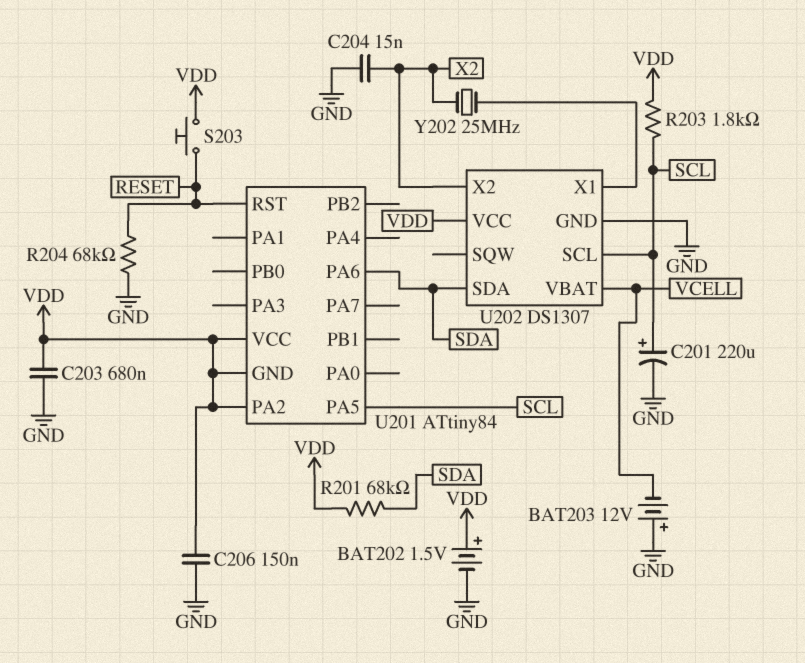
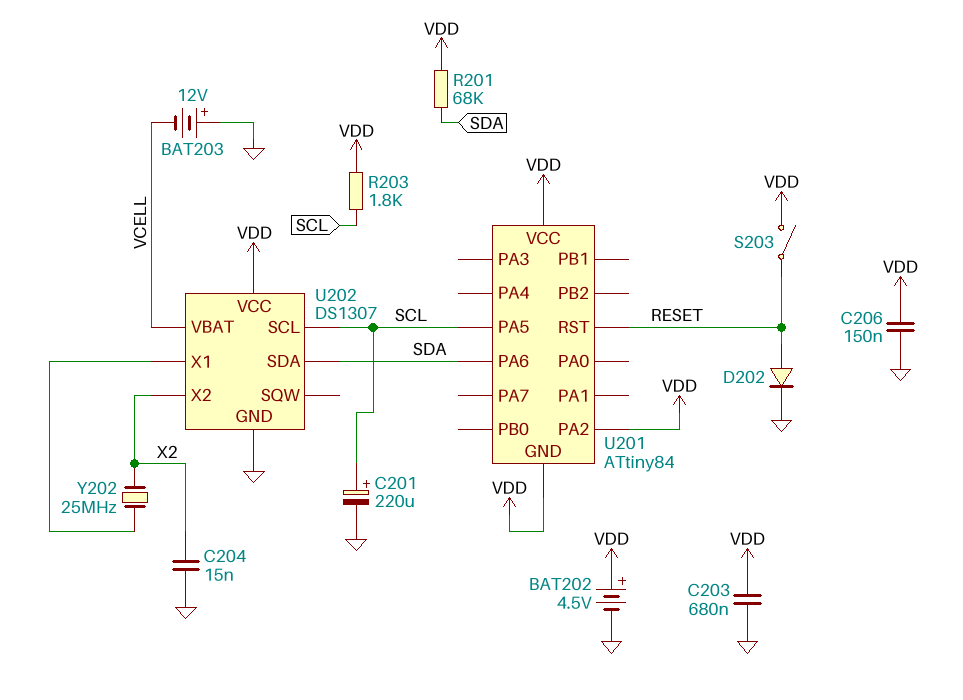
BAT202: 1.5V (plus VDD, minus GND) -> 4.5V (plus VDD, minus GND)
D202: none -> diode (A RESET, K GND)
R204: 68k (GND, RESET) -> none
S203: button (RESET, VDD) -> switch (RESET, VDD)

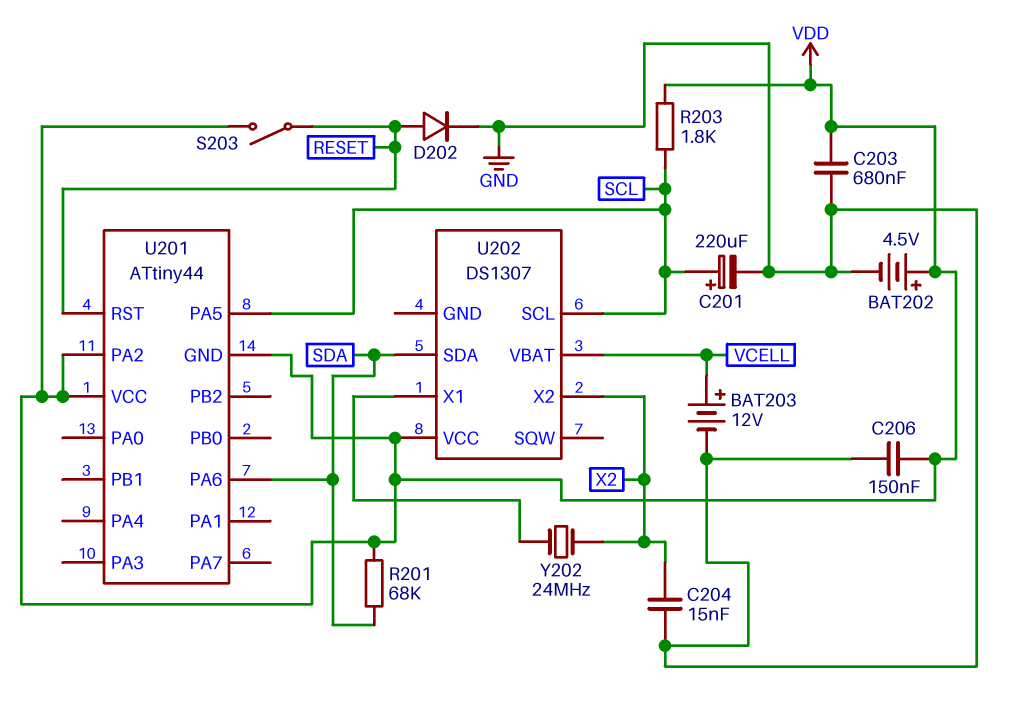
BAT203: 12V (plus GND, minus VCELL) -> 12V (plus VCELL, minus GND)
U201: ATtiny84 -> ATtiny44
U202 pin GND: GND -> none
Y202: 25MHz (U202/X1, X2) -> 24MHz (U202/X1, X2)

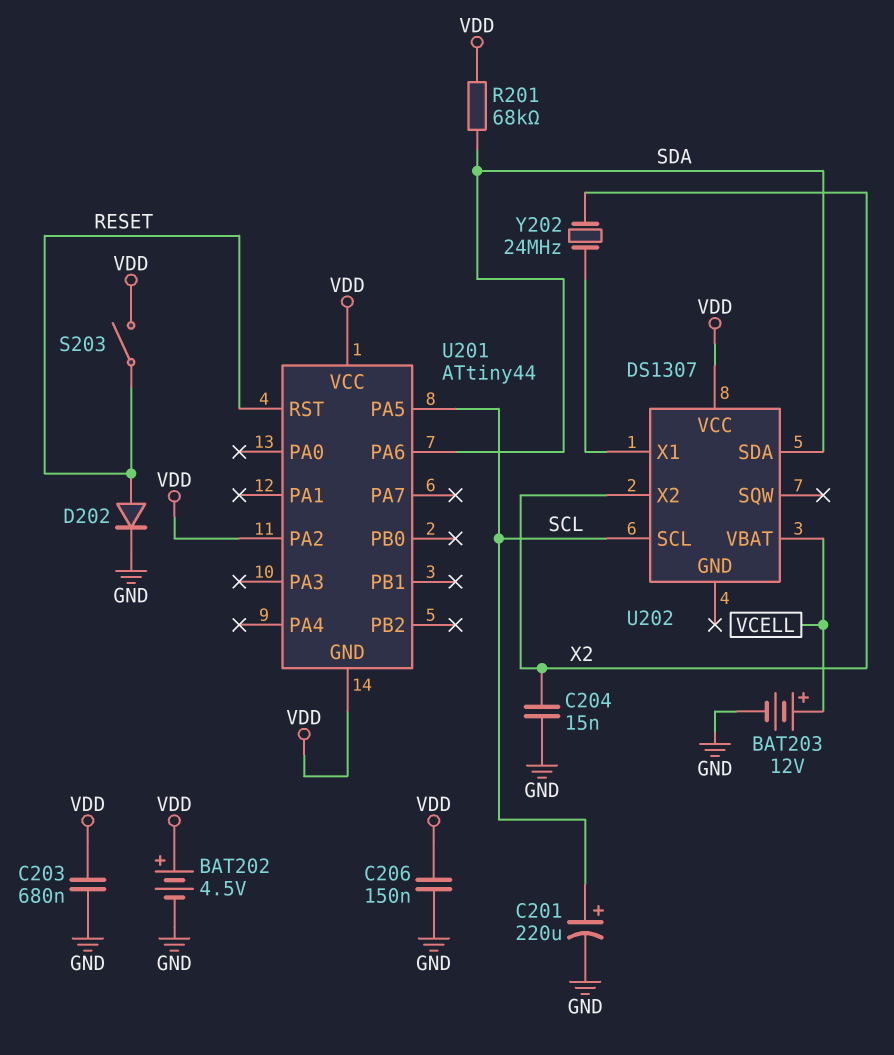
R203: 1.8k (SCL, VDD) -> none

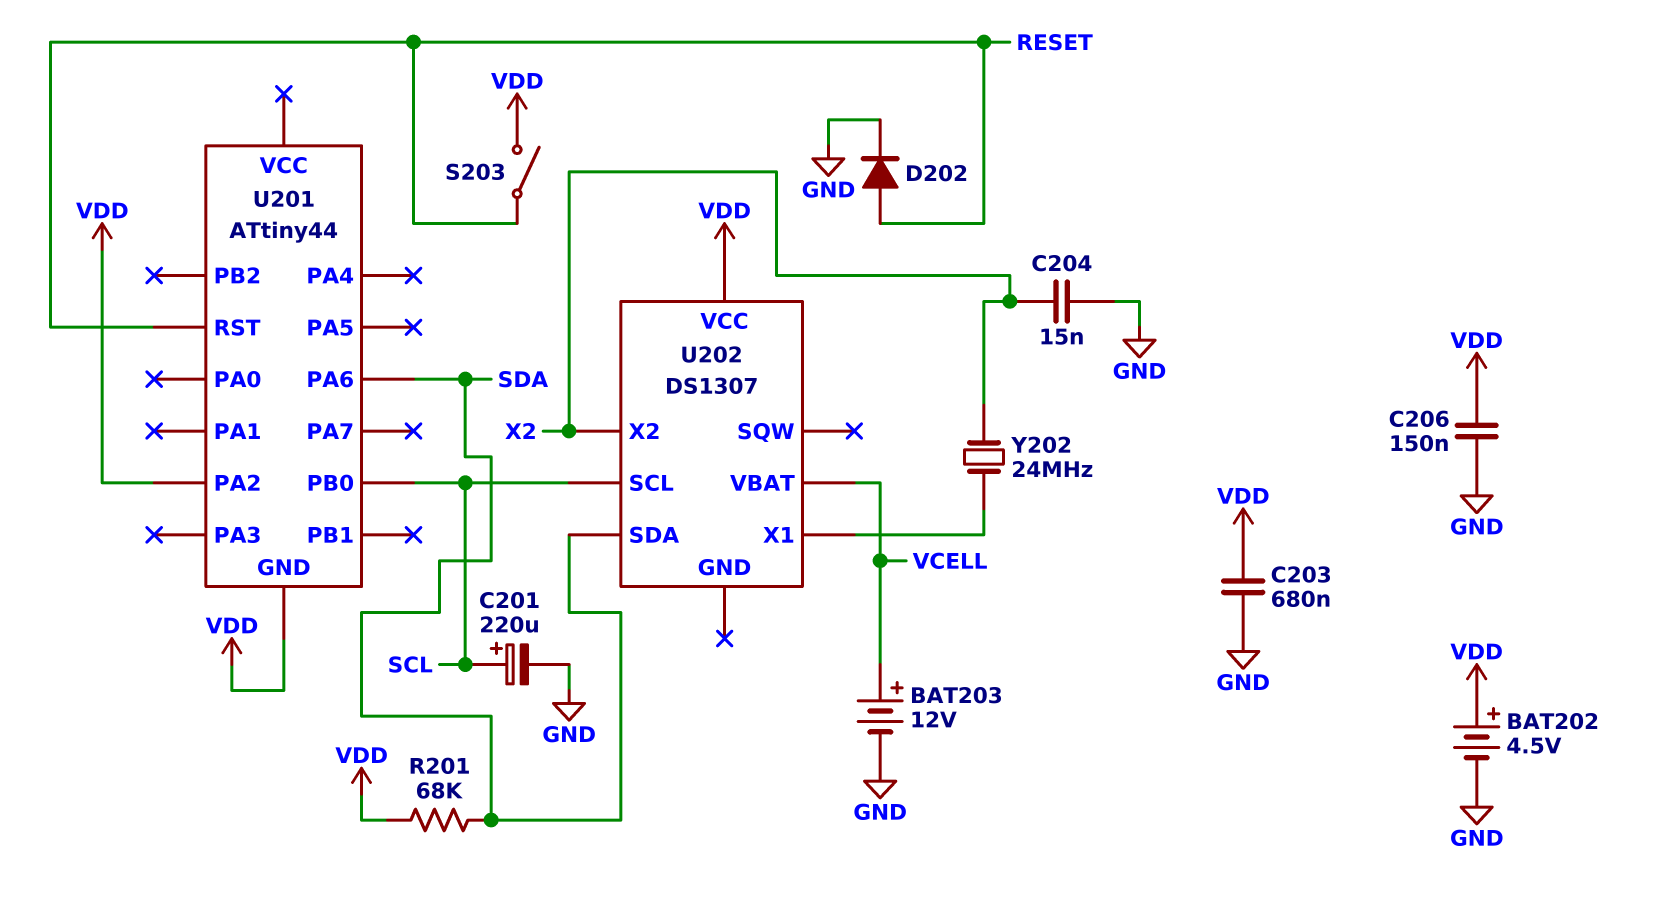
U201 pin PA5: SCL -> none
U201 pin PB0: none -> SCL
U201 pin VCC: VDD -> none

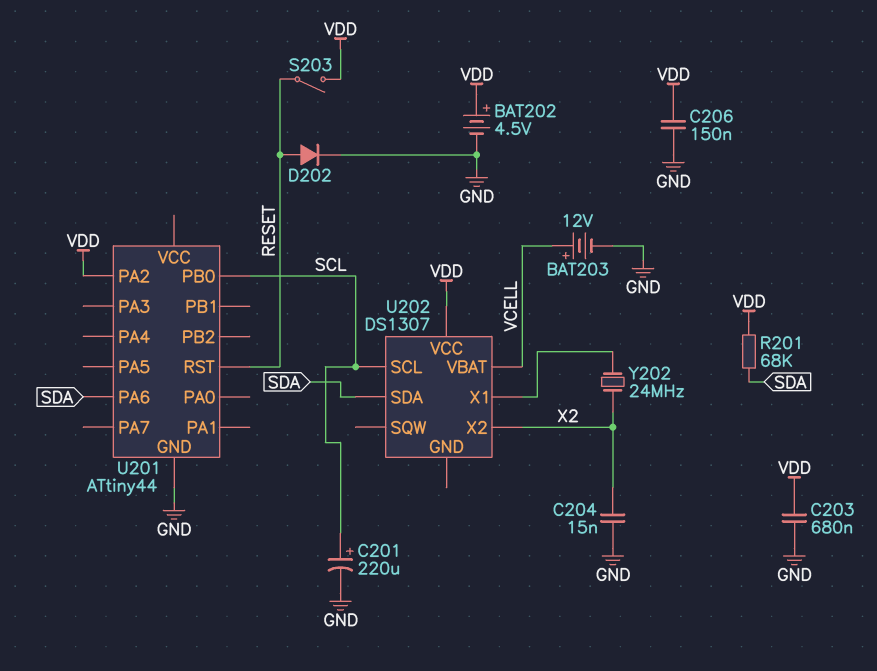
U201 pin GND: VDD -> GND

